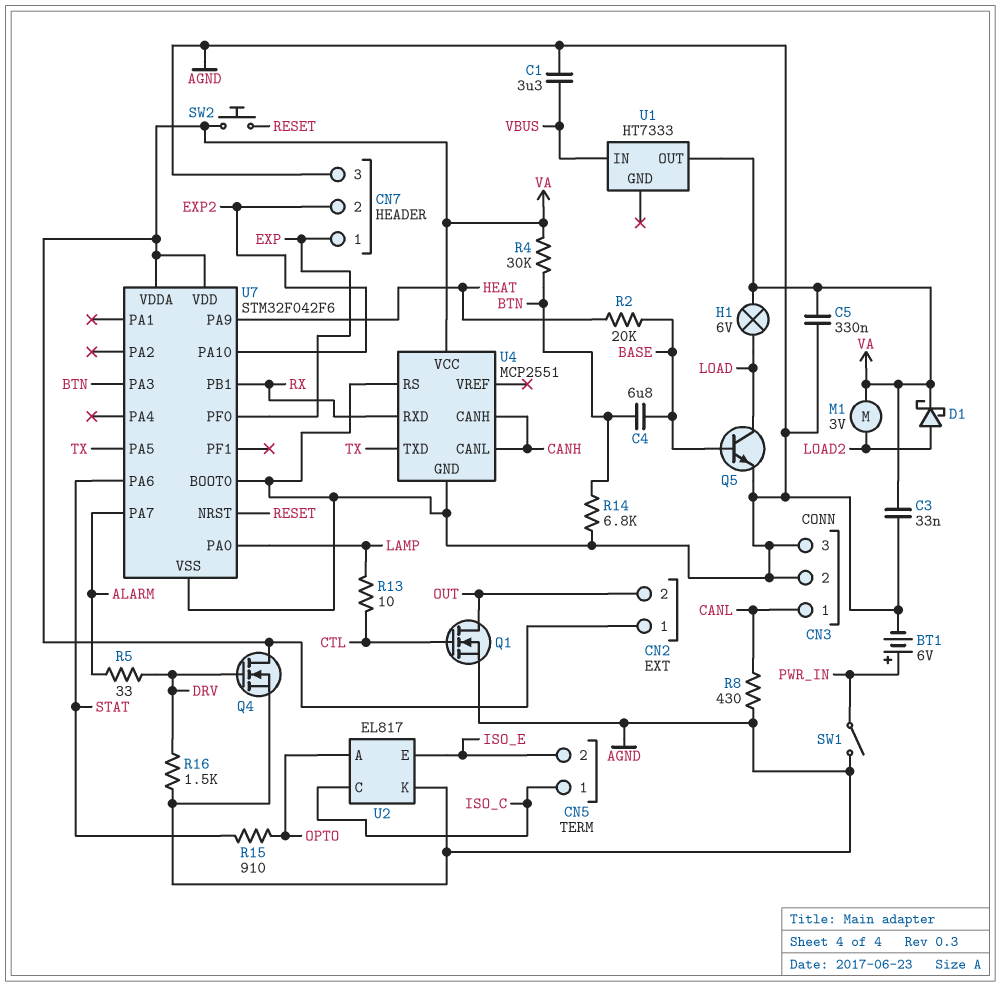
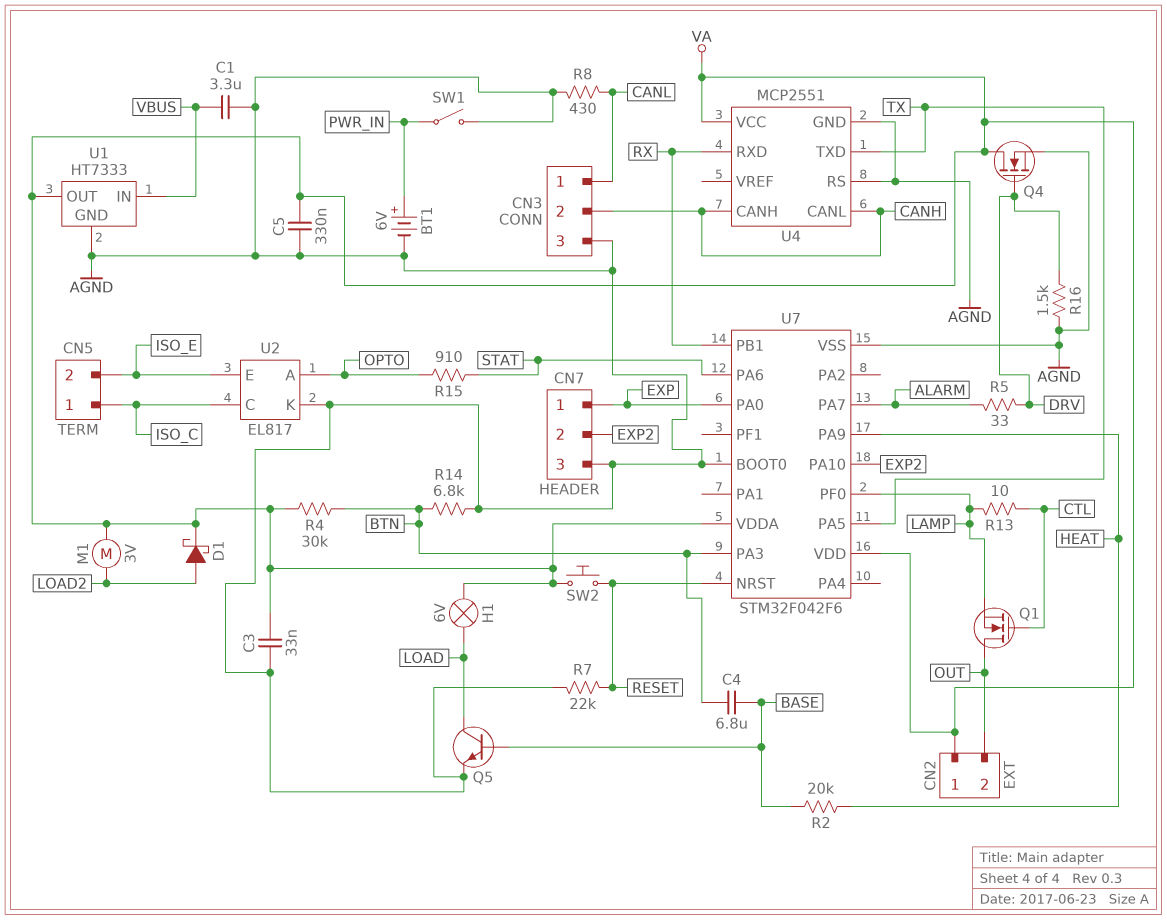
CN3 pin 2: AGND -> CANH
Q1: NMOS (G CTL, D OUT, S AGND) -> NMOS (G CTL, D OUT, S LAMP)
R7: none -> 22k (AGND, RESET)
U1 pin GND: none -> AGND
U7 pin PA0: LAMP -> EXP
U7 pin PF0: EXP -> LAMP

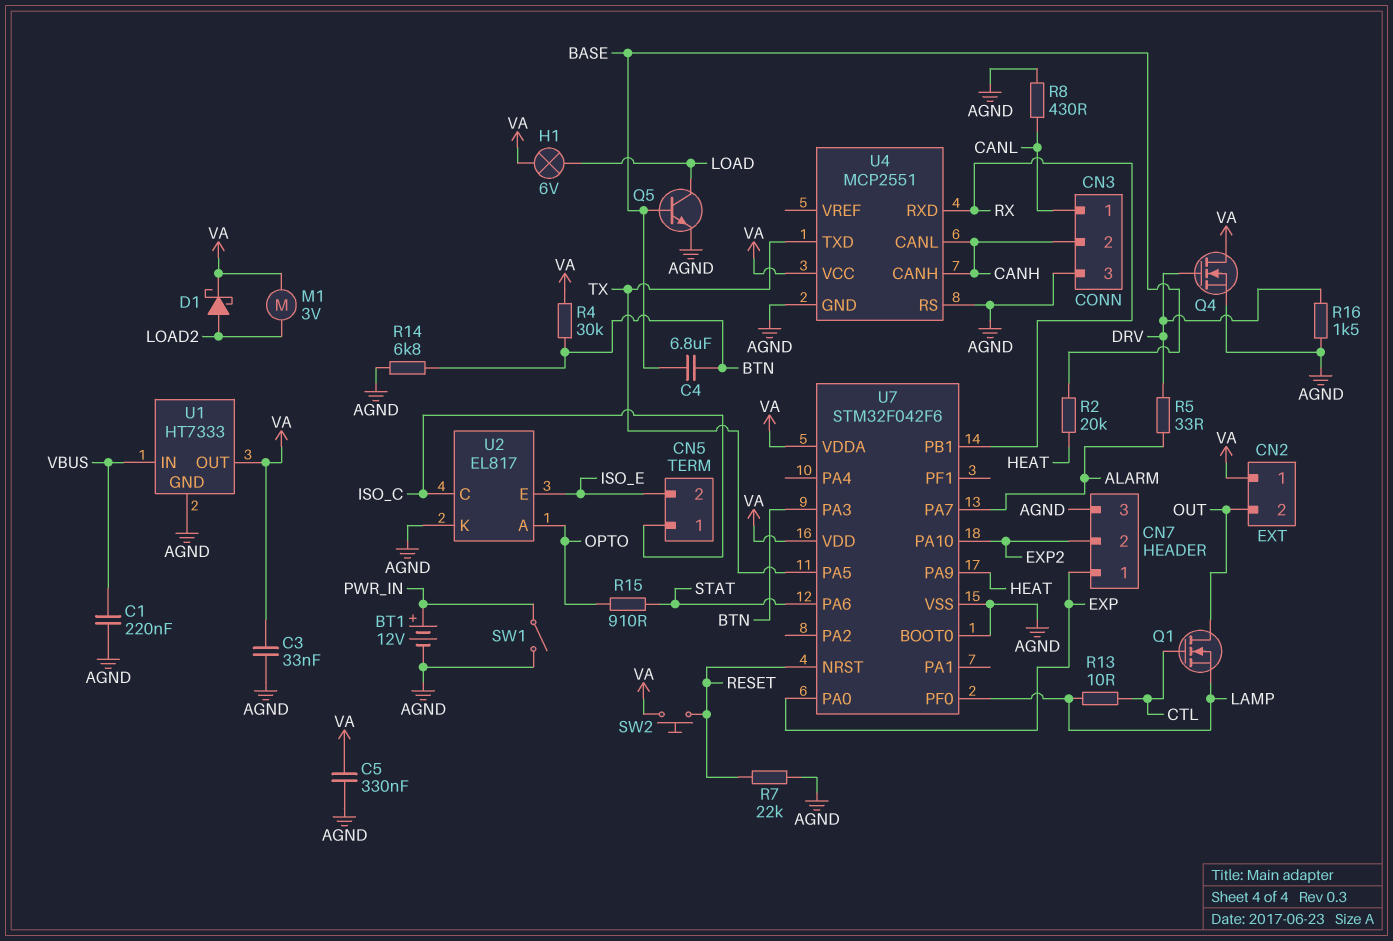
BT1: 6V (plus PWR_IN, minus AGND) -> 12V (plus PWR_IN, minus AGND)
C1: 3.3uF (AGND, VBUS) -> 220nF (AGND, VBUS)

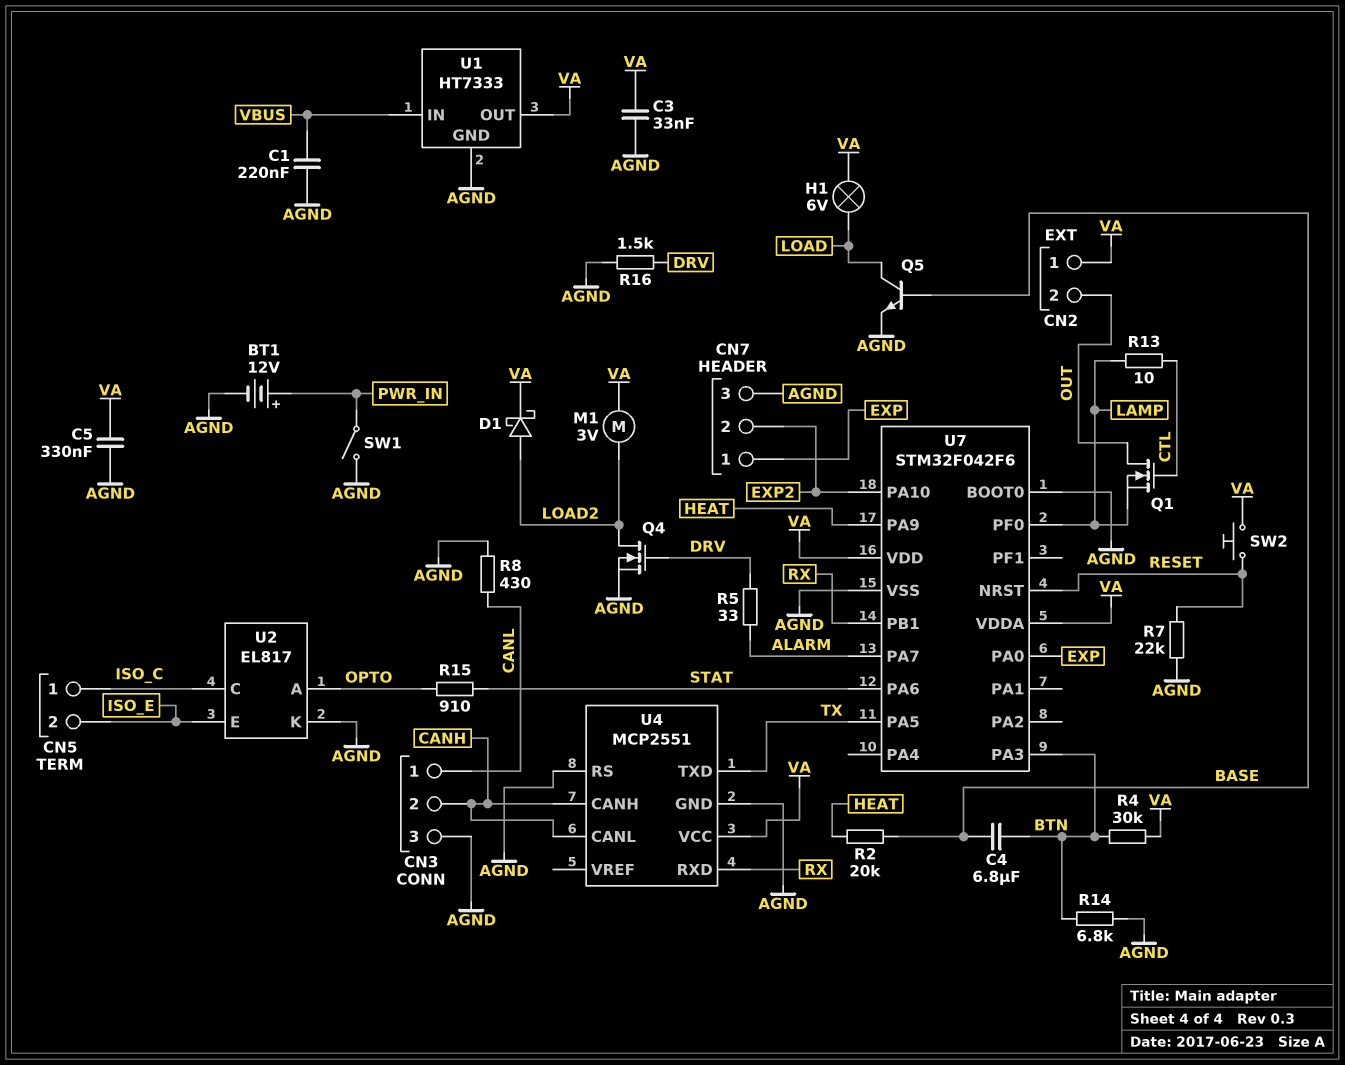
Q4: NMOS (G DRV, D VA, S AGND) -> NMOS (G DRV, D LOAD2, S AGND)

